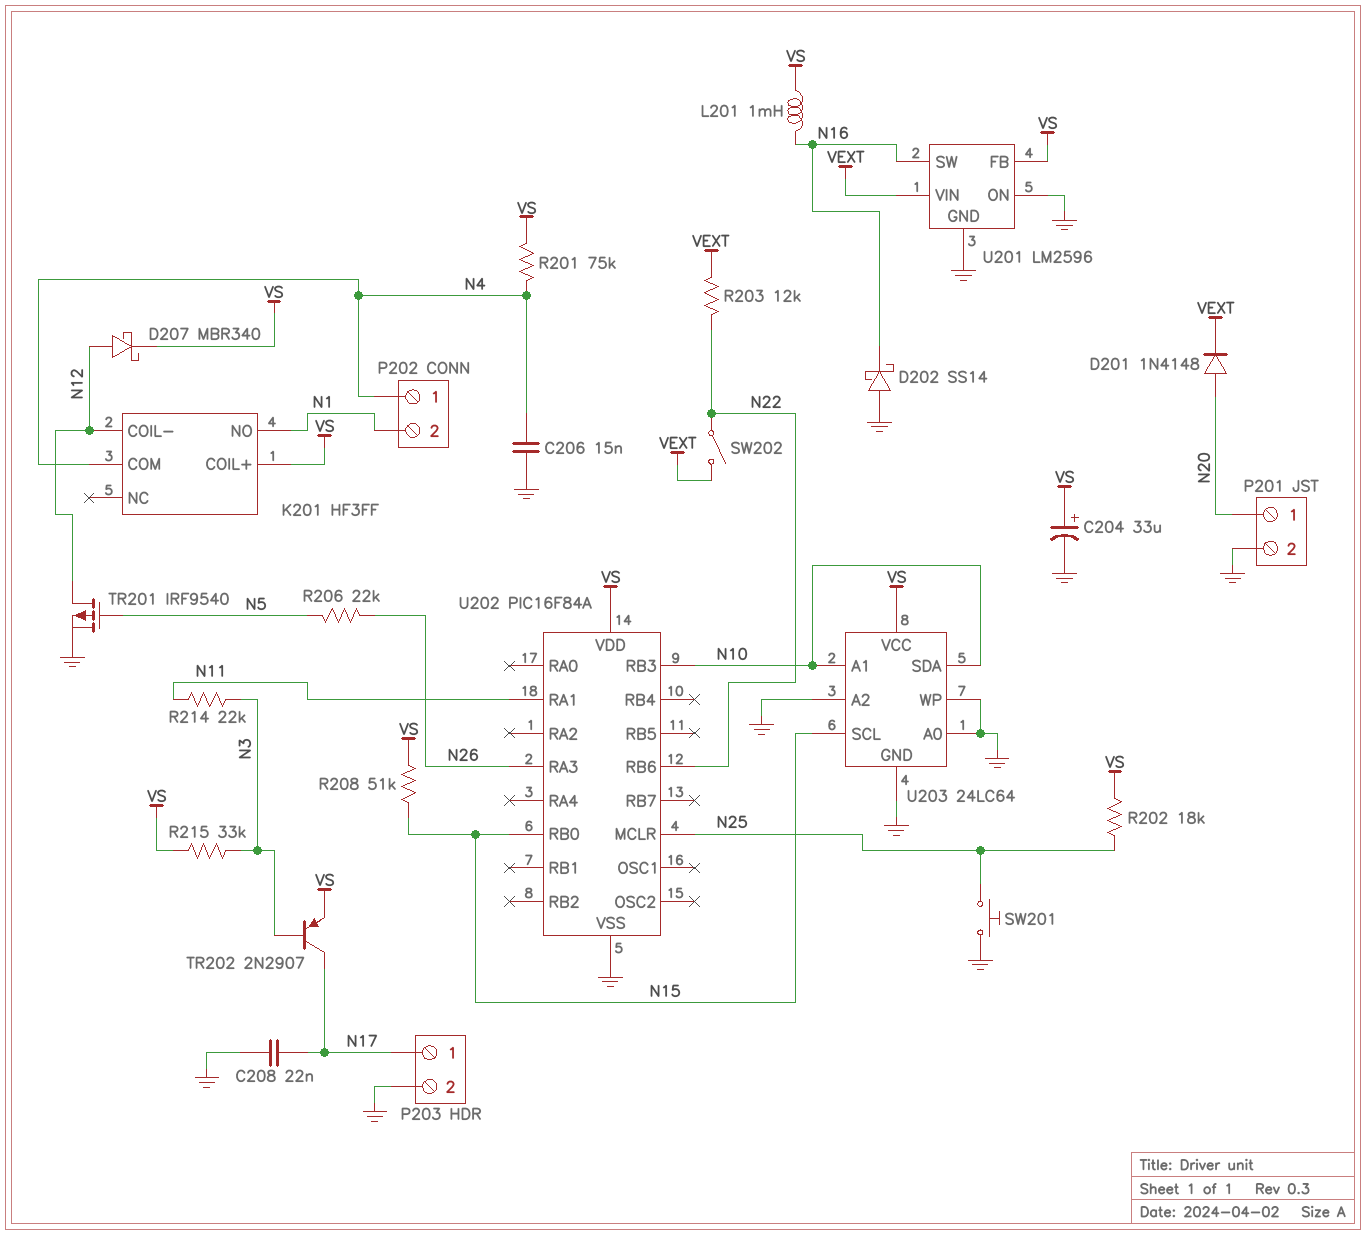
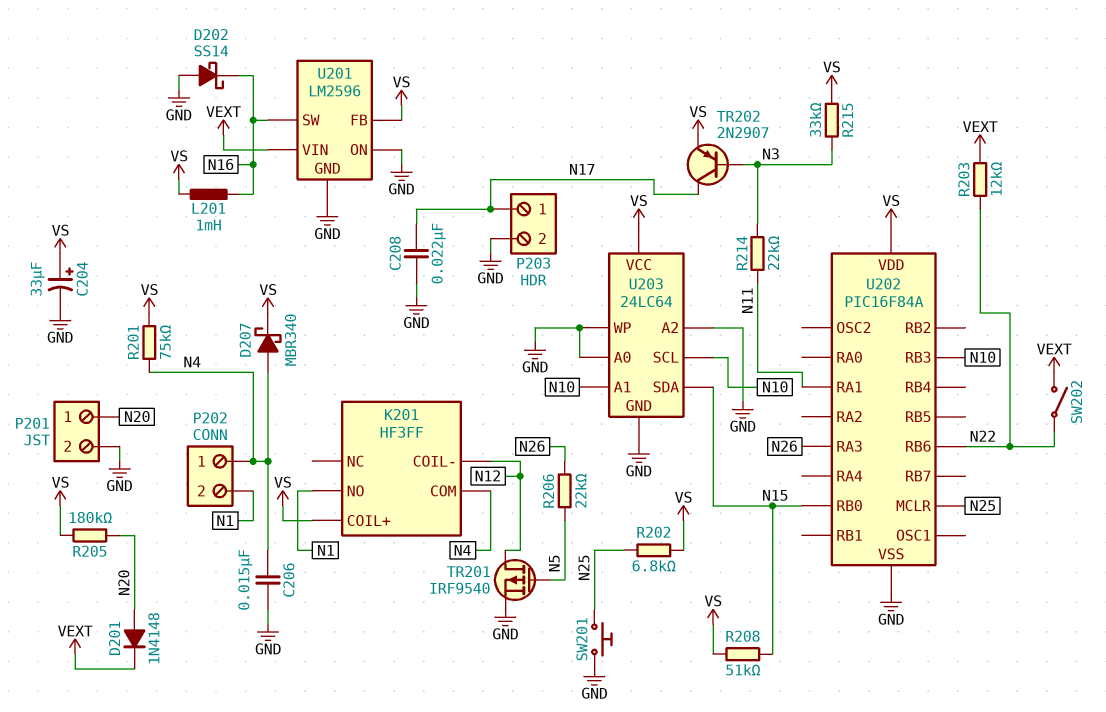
D207: schottky MBR340 (A N12, K VS) -> schottky MBR340 (A N4, K VS)
R202: 18k (N25, VS) -> 6.8k (N25, VS)
R205: none -> 180k (N20, VS)
U203 pin SCL: N15 -> N10
U203 pin SDA: N10 -> N15

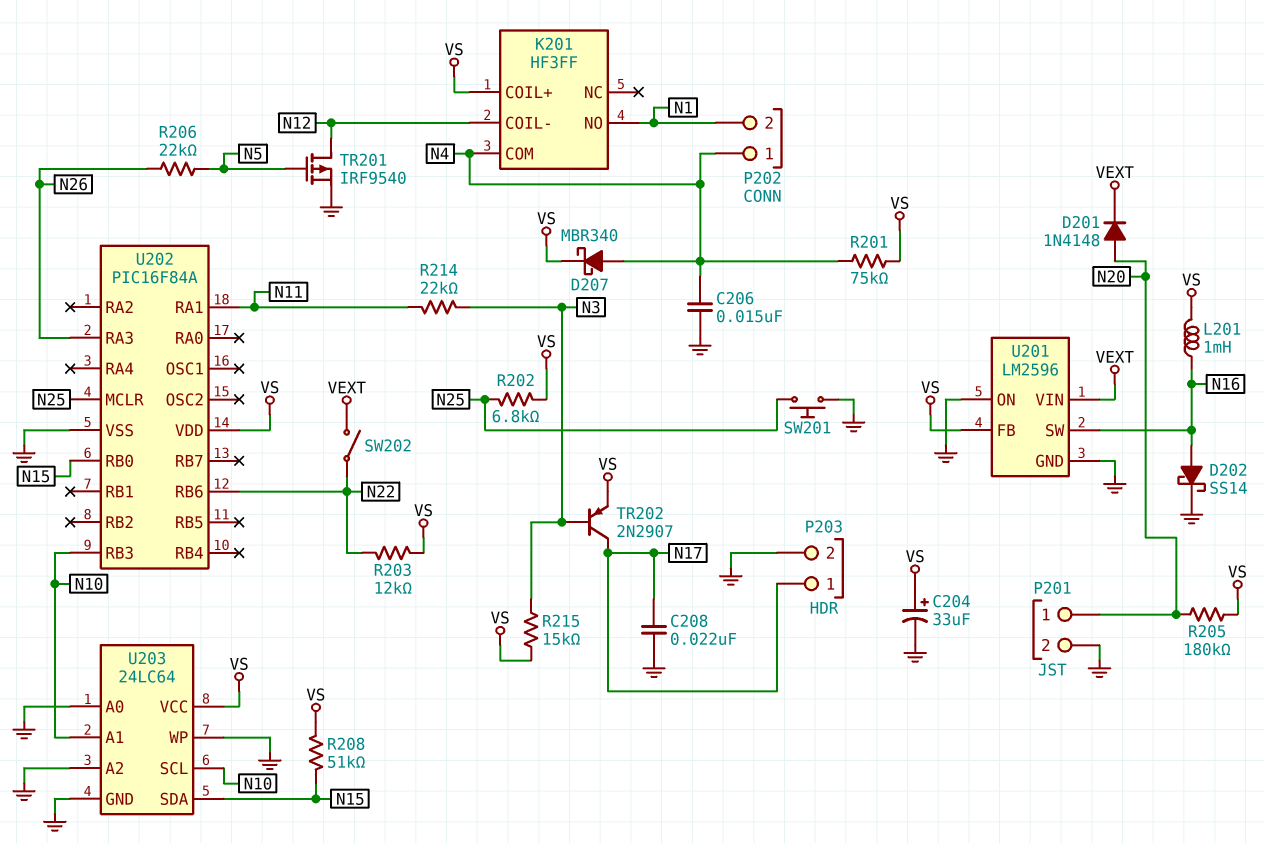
D202: schottky SS14 (A GND, K N16) -> schottky SS14 (A N16, K GND)
R203: 12k (N22, VEXT) -> 12k (N22, VS)
R215: 33k (N3, VS) -> 15k (N3, VS)

